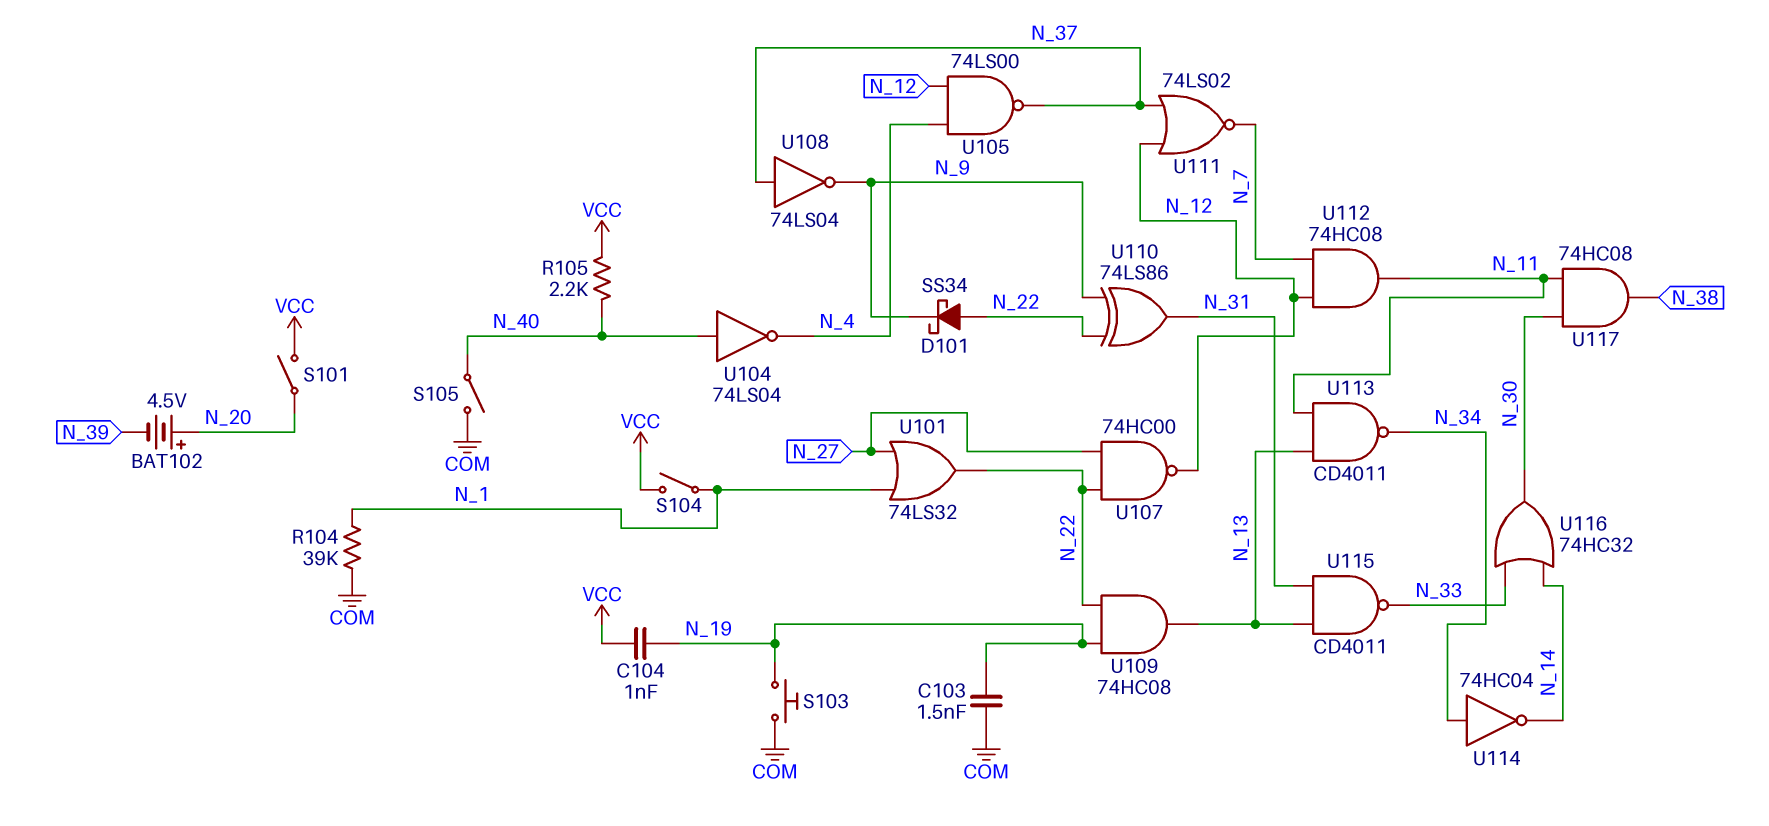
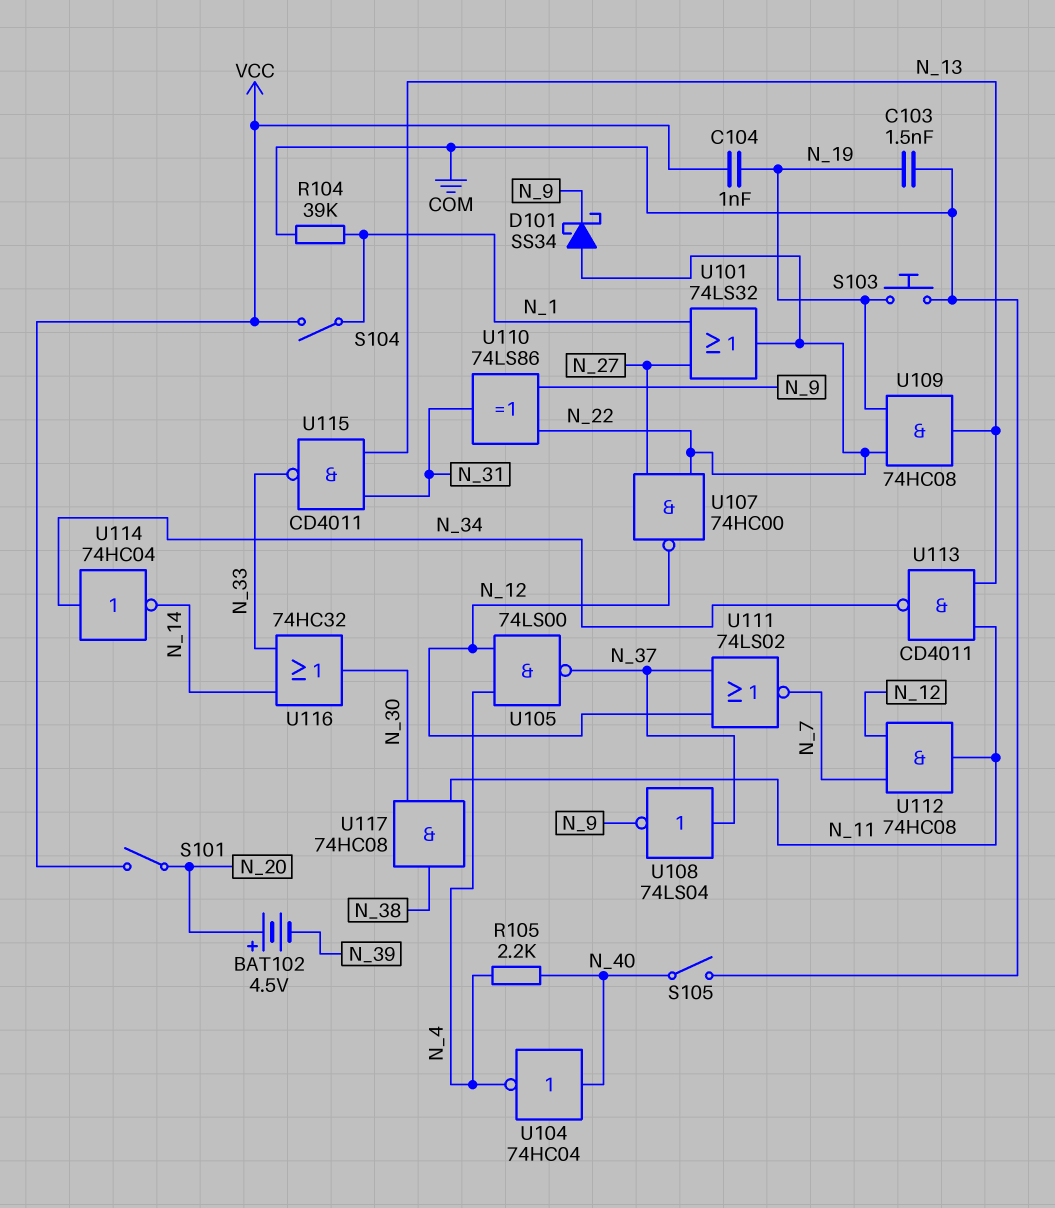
R105: 2.2k (N_40, VCC) -> 2.2k (N_4, N_40)
U104: NOT 74LS04 (in N_40, out N_4) -> NOT 74HC04 (in N_40, out N_4)

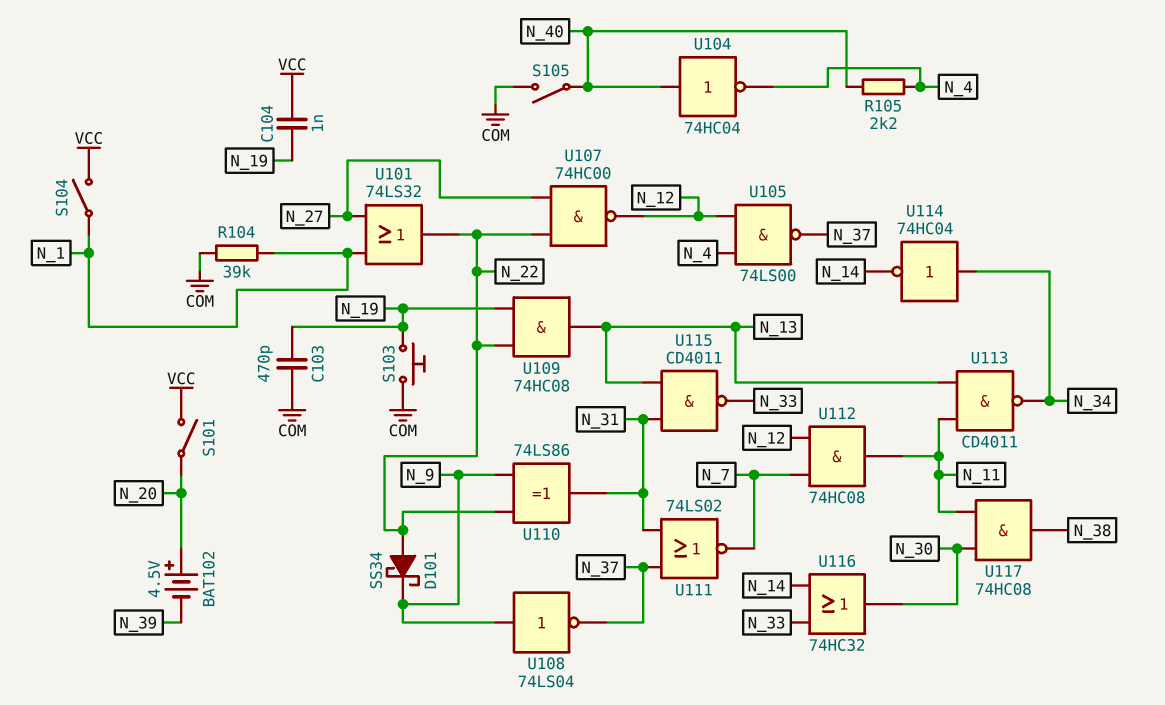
C103: 1.5nF (COM, N_19) -> 470pF (COM, N_19)
U108: NOT 74LS04 (in N_37, out N_9) -> NOT 74LS04 (in N_9, out N_37)
U111: NOR 74LS02 (in N_12, in N_37, out N_7) -> NOR 74LS02 (in N_31, in N_37, out N_7)

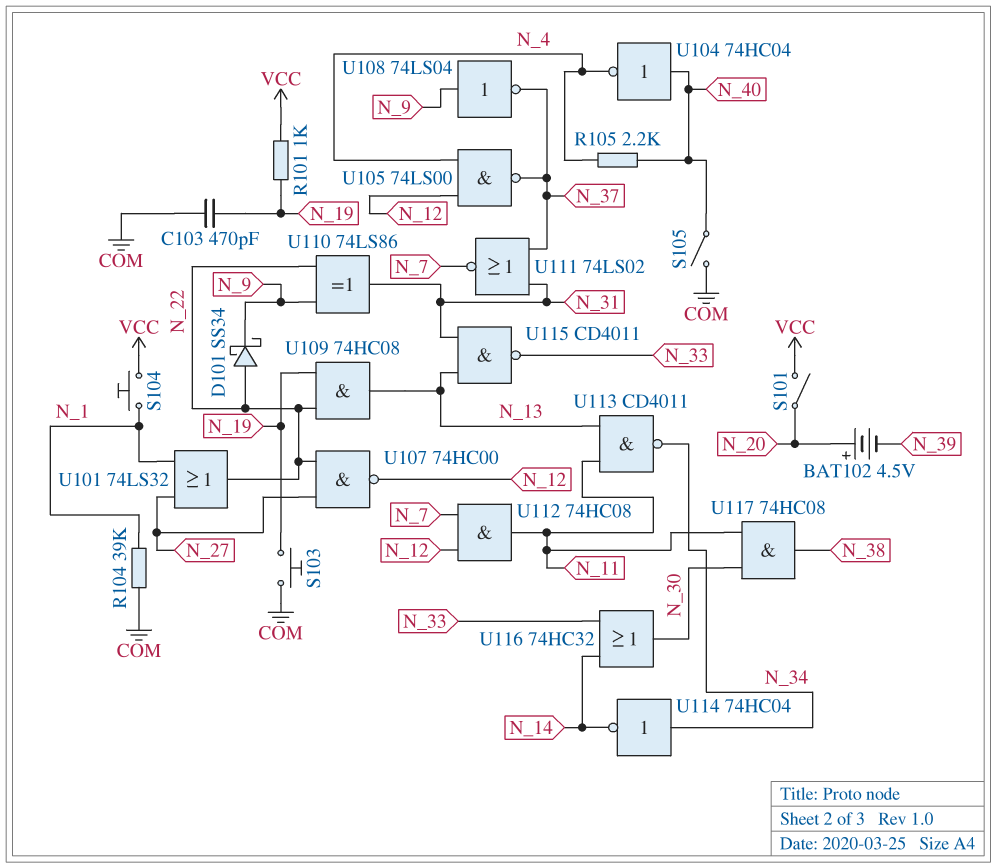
C104: 1nF (N_19, VCC) -> none
R101: none -> 1k (N_19, VCC)
S104: switch (N_1, VCC) -> button (N_1, VCC)

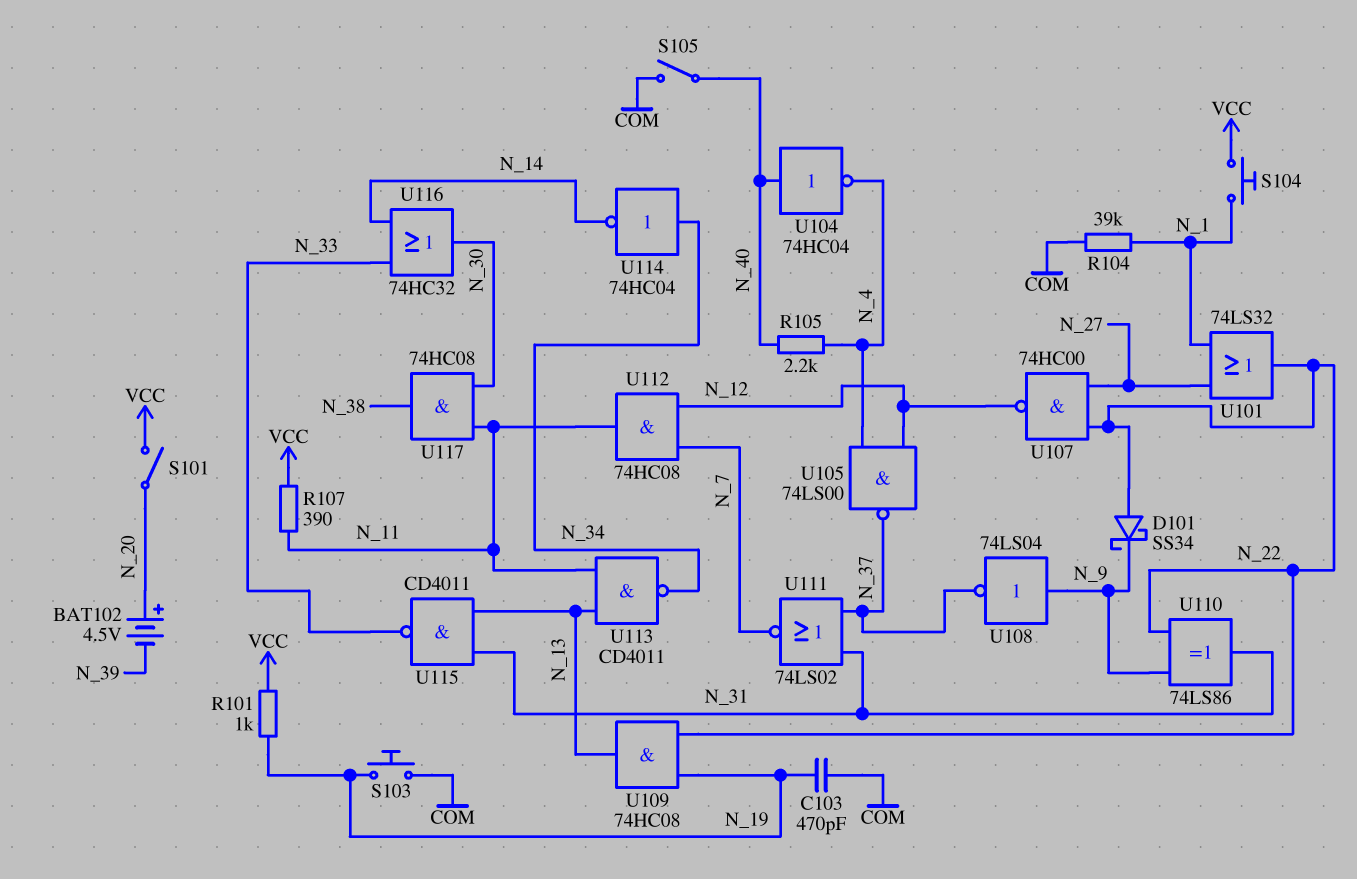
R107: none -> 390 (N_11, VCC)

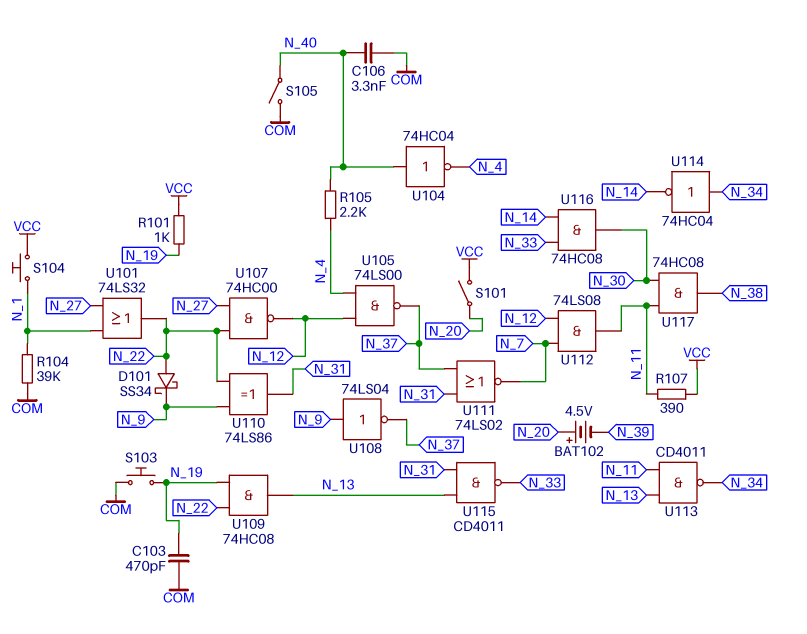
C106: none -> 3.3nF (COM, N_40)
U112: AND 74HC08 (in N_7, in N_12, out N_11) -> AND 74LS08 (in N_7, in N_12, out N_11)
U116: OR 74HC32 (in N_14, in N_33, out N_30) -> AND 74HC08 (in N_14, in N_33, out N_30)

